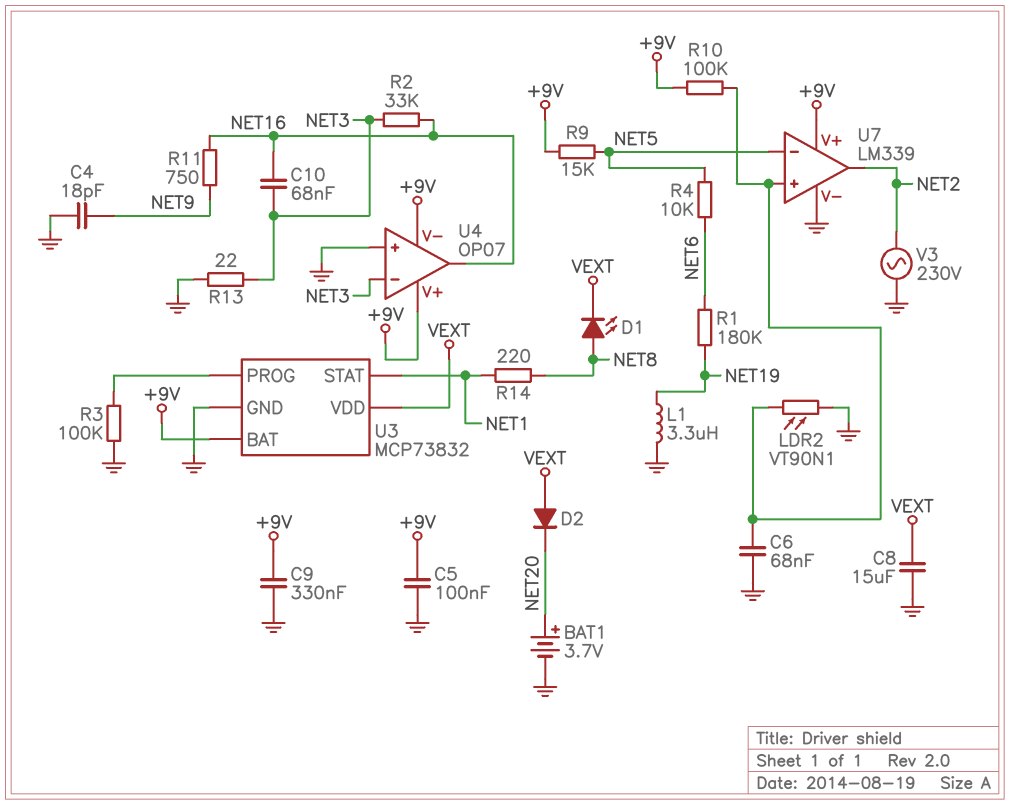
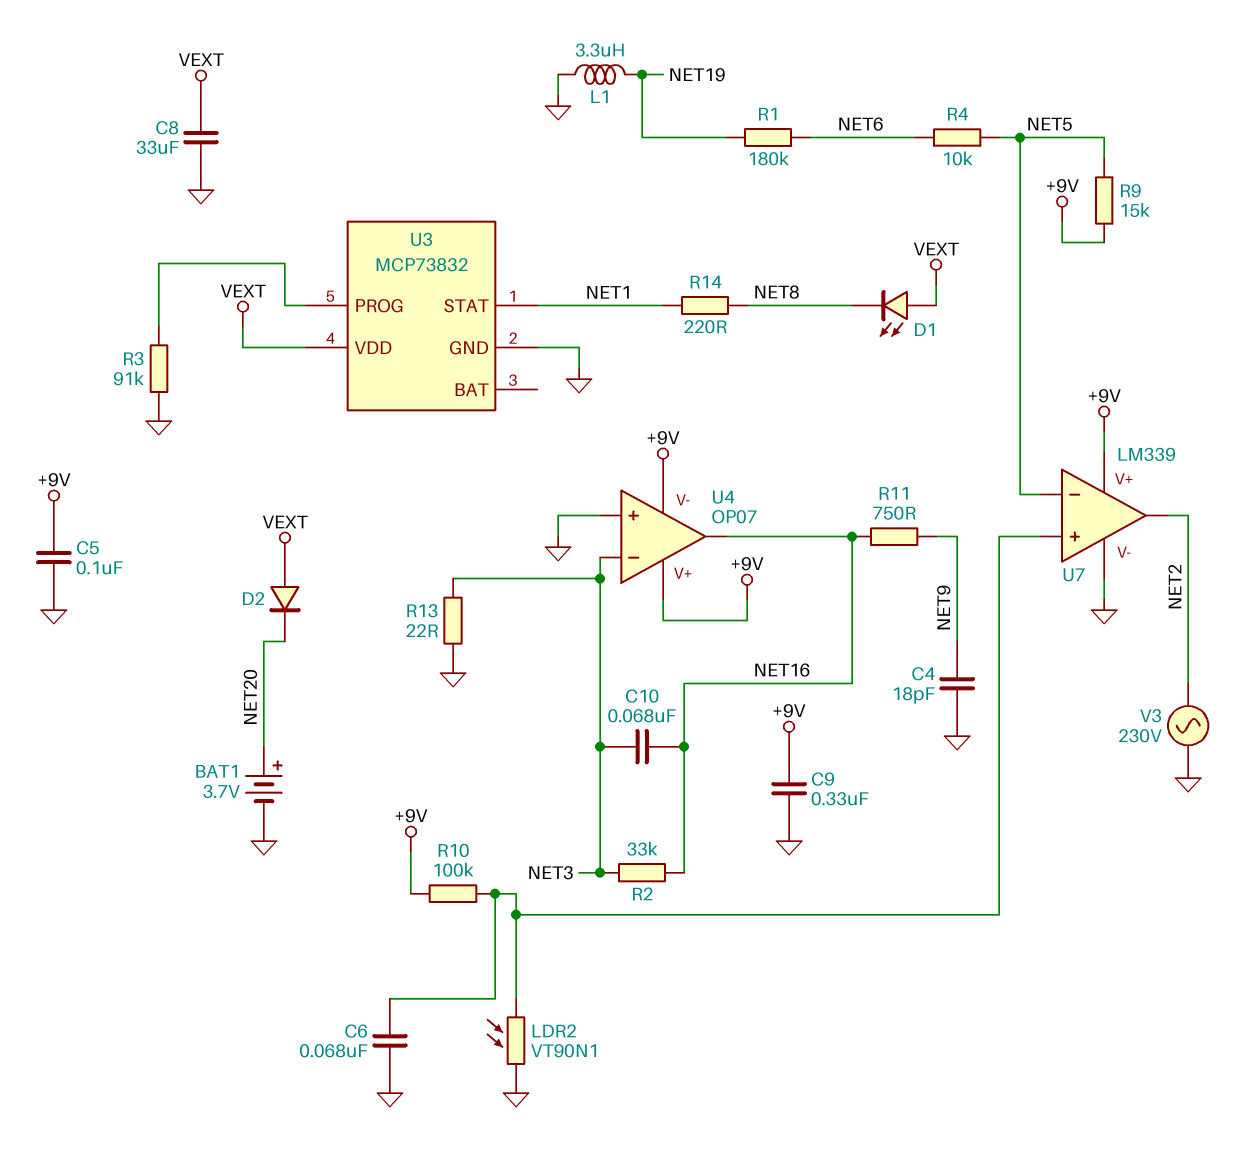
C8: 15uF (GND, VEXT) -> 33uF (GND, VEXT)
D1: LED (A NET8, K VEXT) -> LED (A VEXT, K NET8)
R3: 100k (GND, U3/PROG) -> 91k (GND, U3/PROG)
U3 pin BAT: +9V -> none

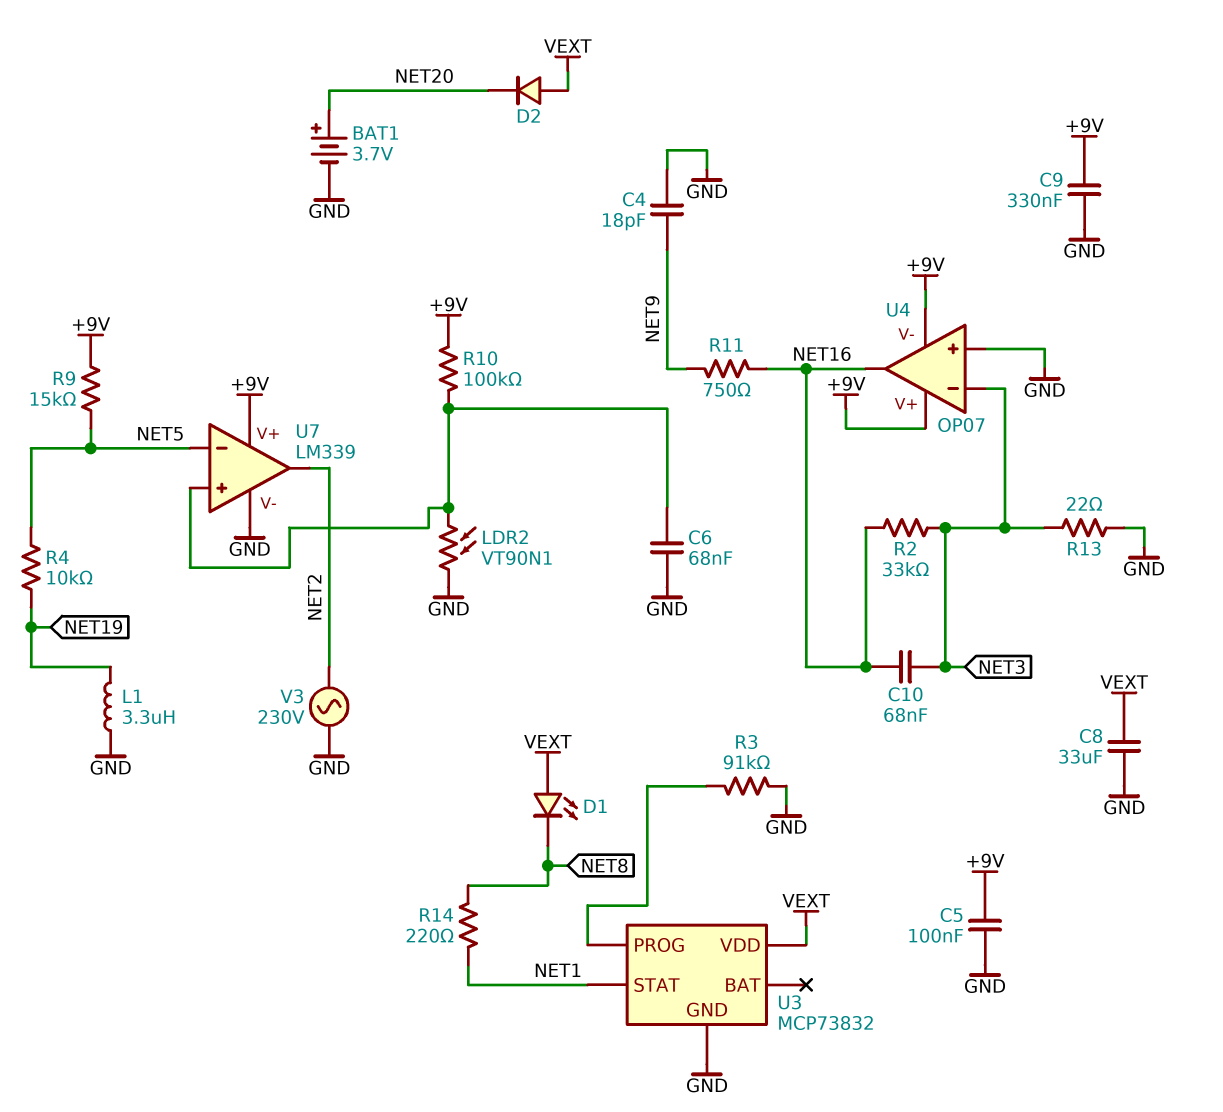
R1: 180k (NET6, NET19) -> none
R4: 10k (NET5, NET6) -> 10k (NET5, NET19)

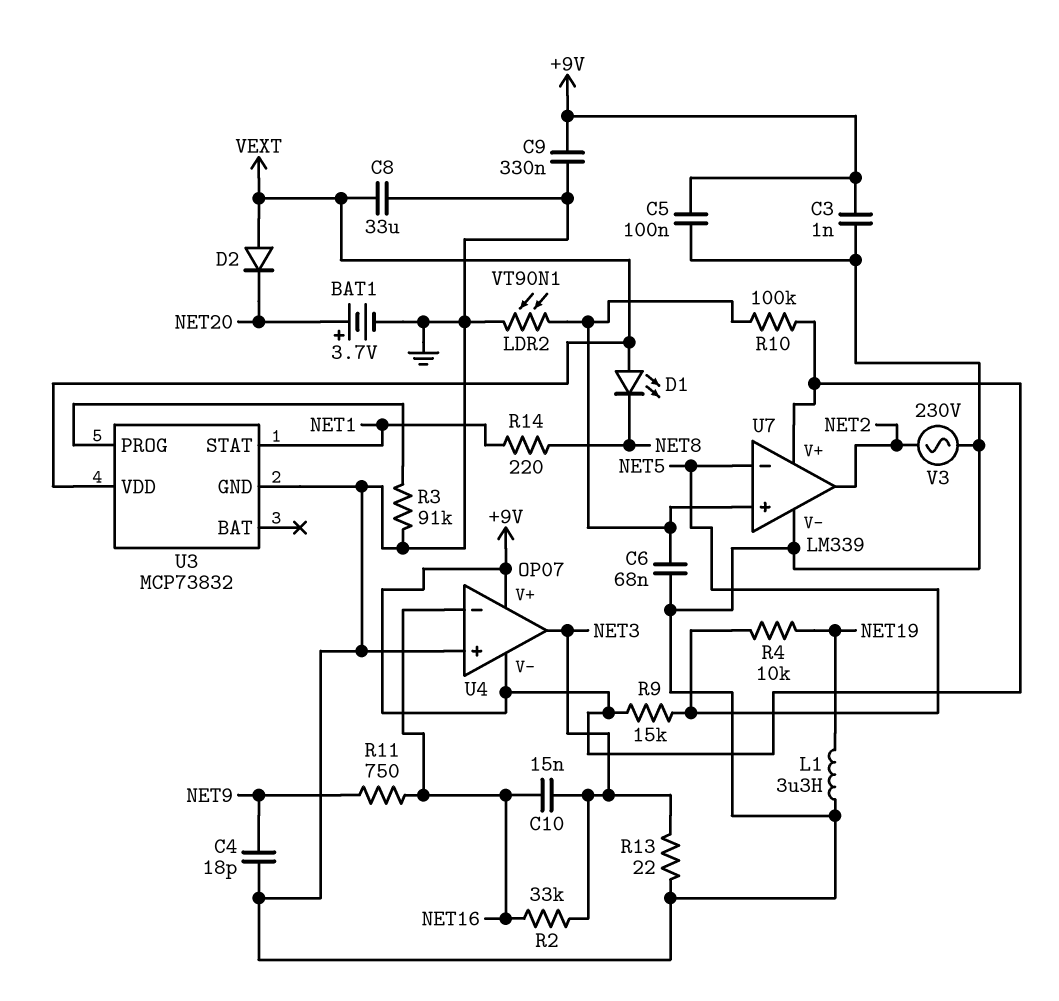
C3: none -> 1nF (+9V, GND)
C10: 68nF (NET3, NET16) -> 15nF (NET3, NET16)
U4 pin in-: NET3 -> NET16
U4 pin out: NET16 -> NET3

